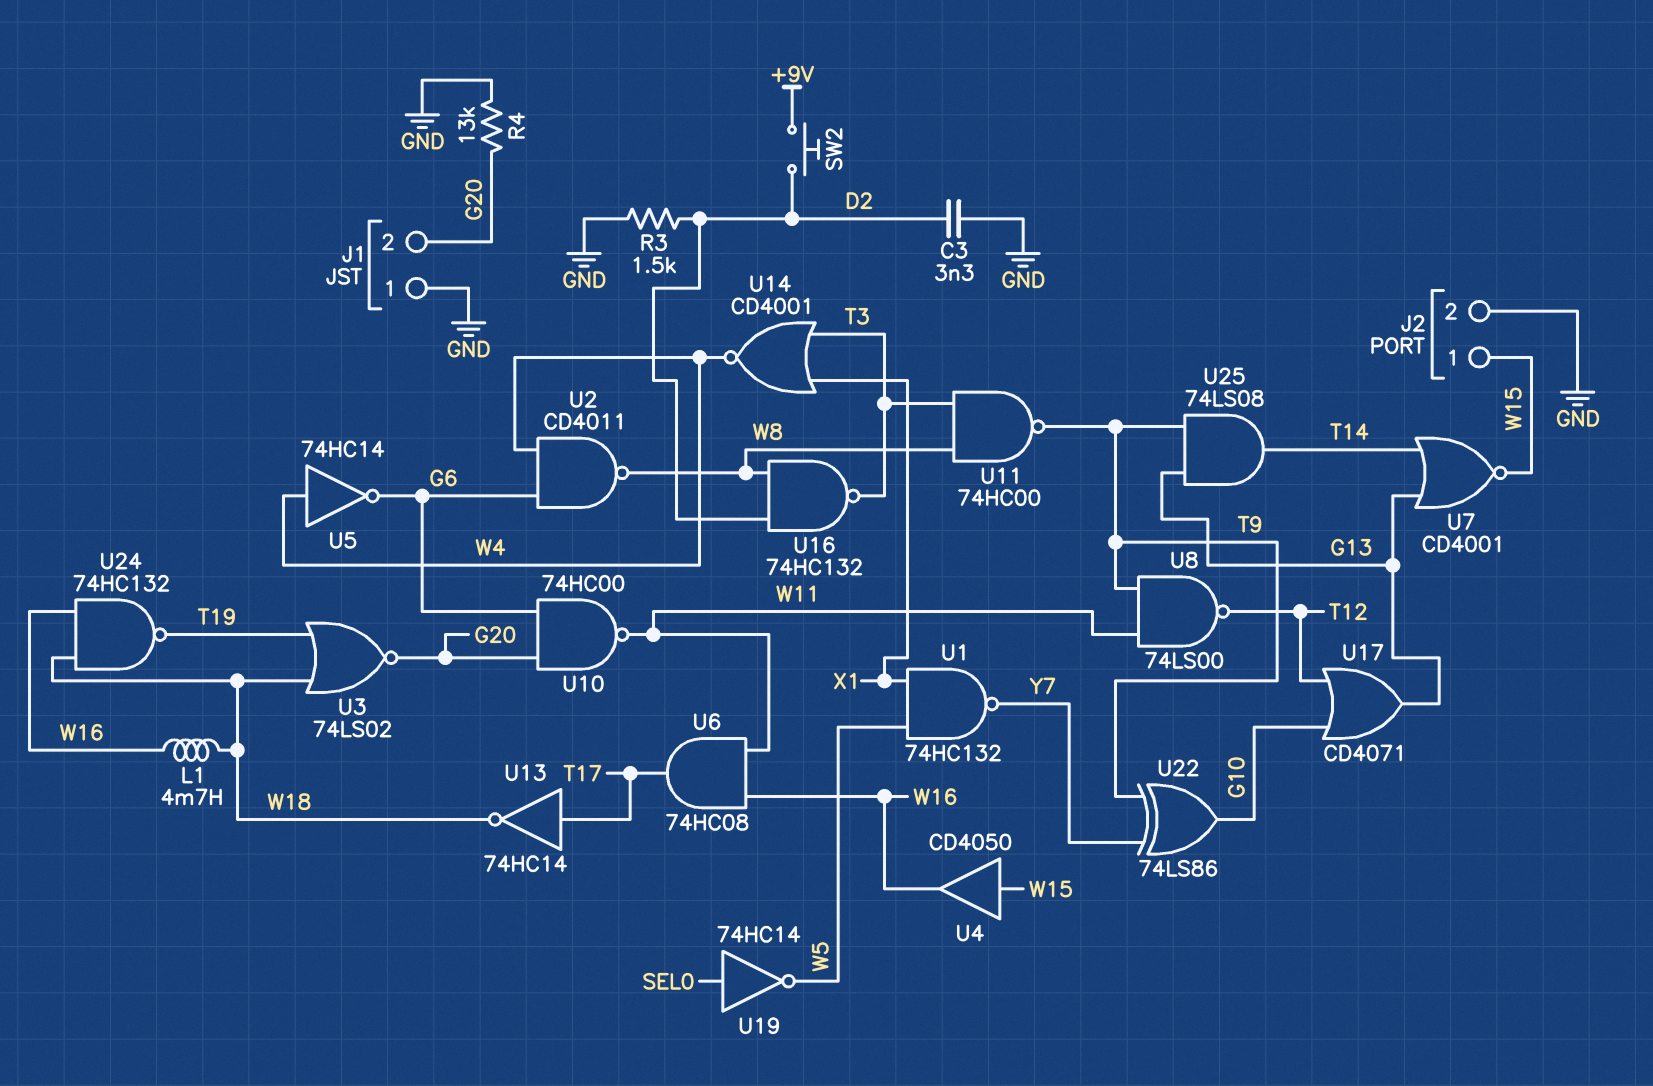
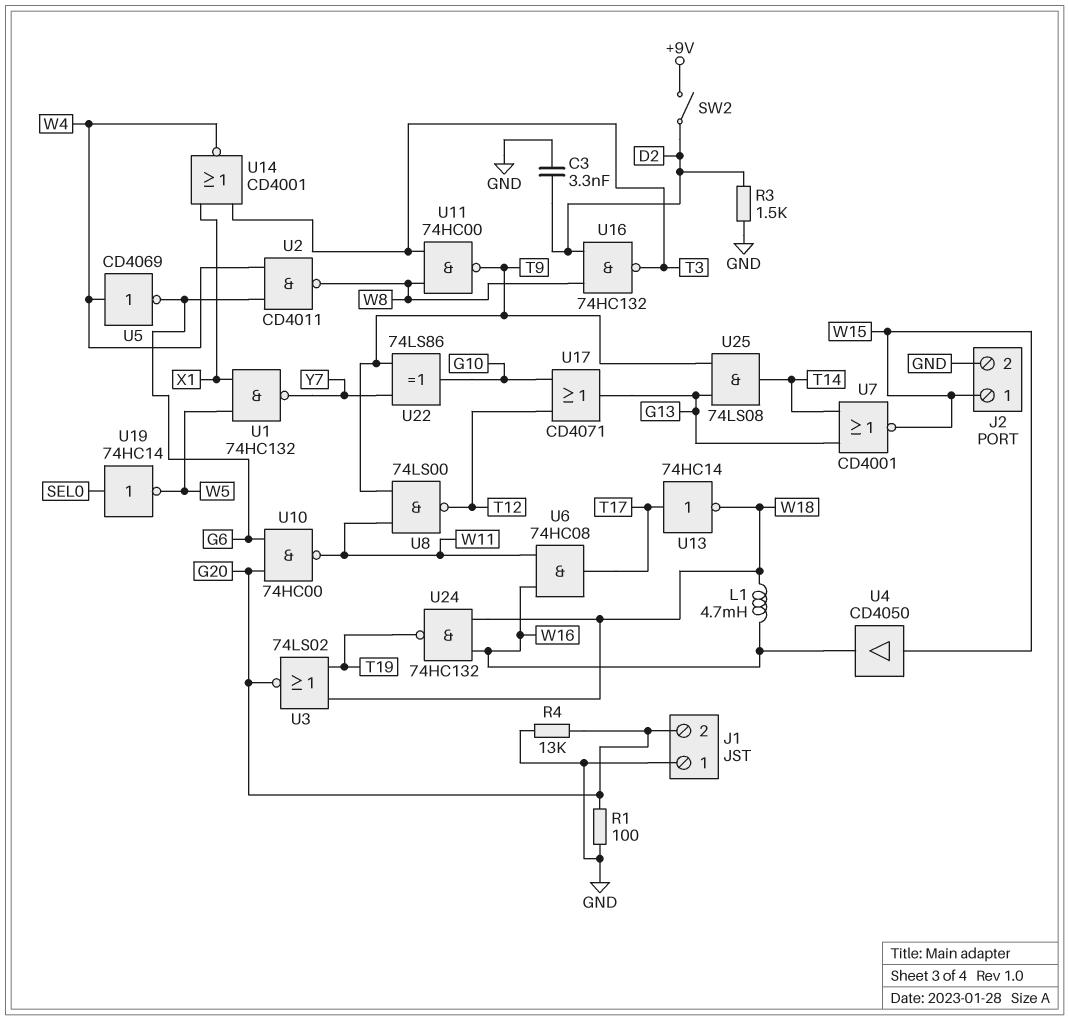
R1: none -> 100 (G20, GND)
SW2: button (+9V, D2) -> switch (+9V, D2)
U5: NOT 74HC14 (in W4, out G6) -> NOT CD4069 (in W4, out G6)

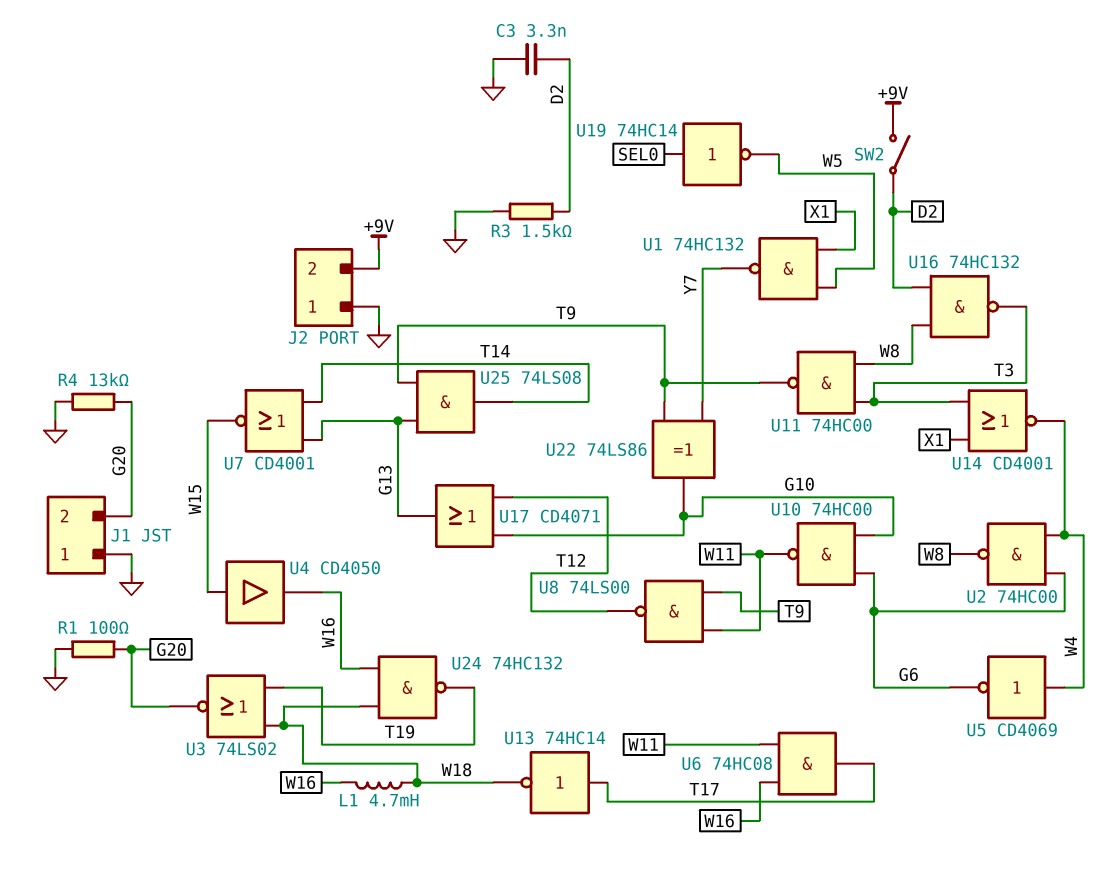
J2 pin 1: W15 -> GND
J2 pin 2: GND -> +9V
U2: NAND CD4011 (in G6, in W4, out W8) -> NAND 74HC00 (in G6, in W4, out W8)
U10: NAND 74HC00 (in G6, in G20, out W11) -> NAND 74HC00 (in G6, in G10, out W11)

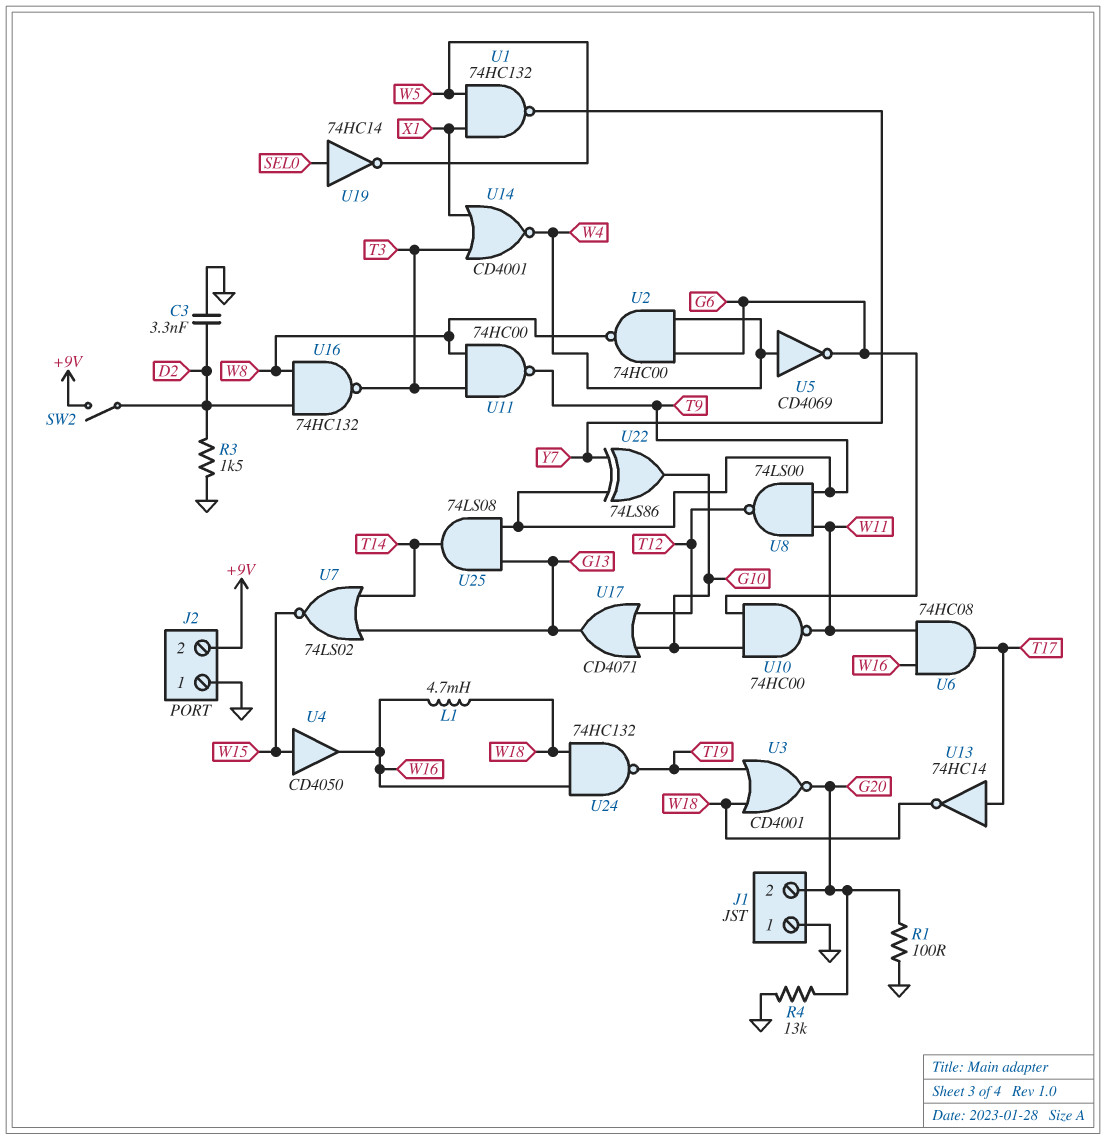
U3: NOR 74LS02 (in T19, in W18, out G20) -> NOR CD4001 (in T19, in W18, out G20)
U7: NOR CD4001 (in G13, in T14, out W15) -> NOR 74LS02 (in G13, in T14, out W15)

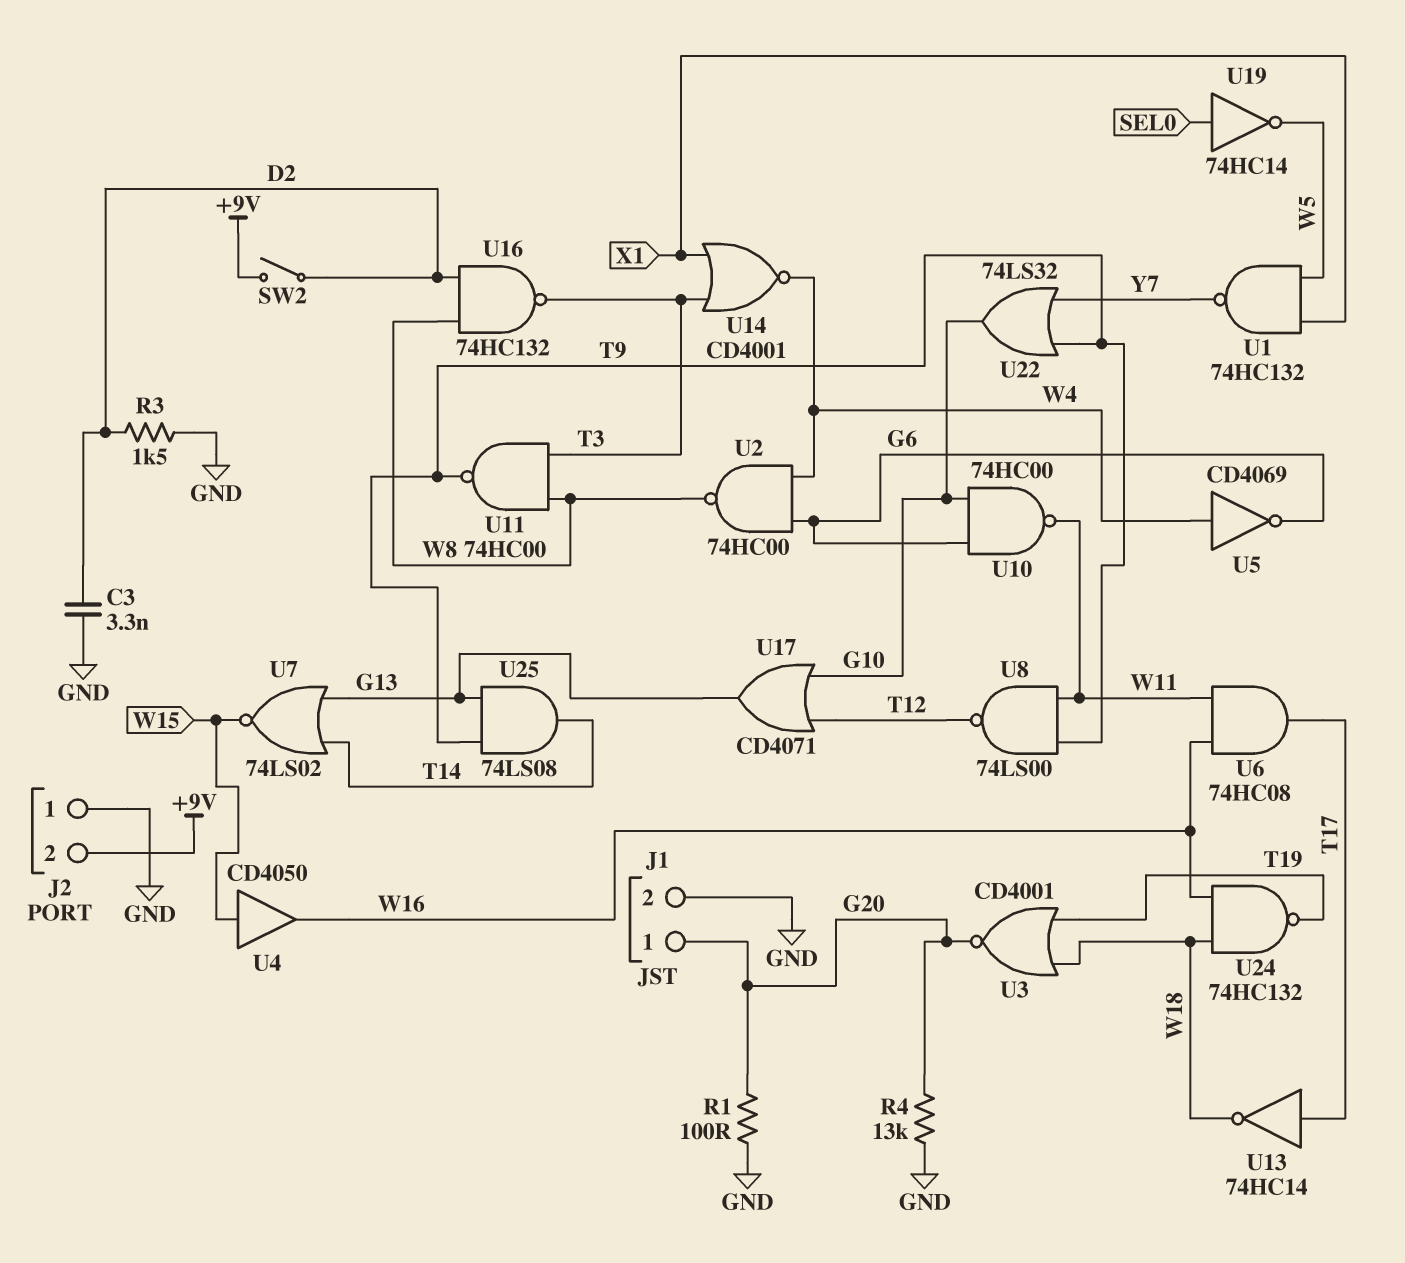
J1 pin 1: GND -> G20
J1 pin 2: G20 -> GND
L1: 4.7mH (W16, W18) -> none
U22: XOR 74LS86 (in T9, in Y7, out G10) -> OR 74LS32 (in T9, in Y7, out G10)

